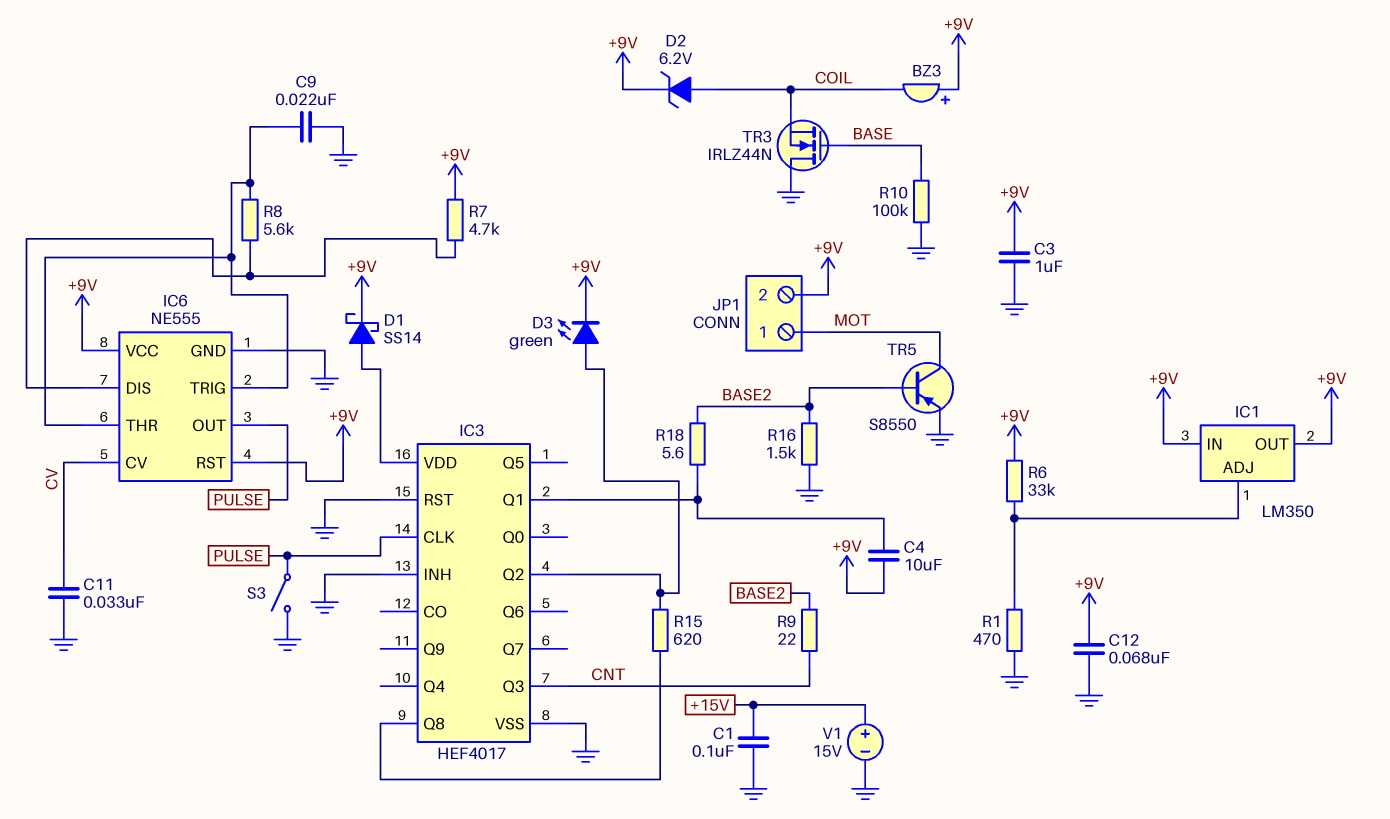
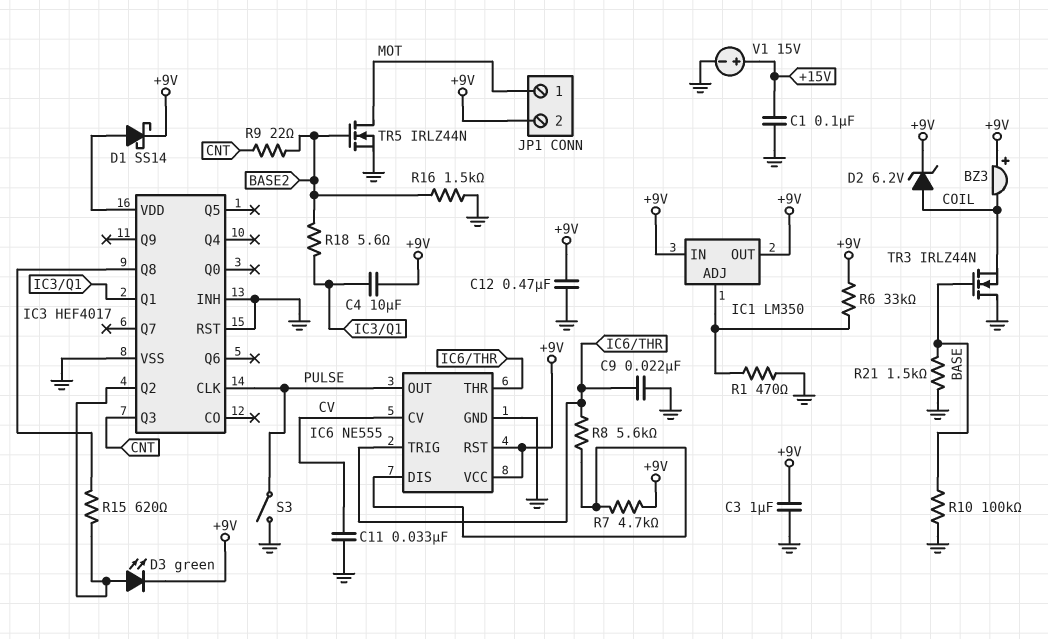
C12: 68nF (+9V, GND) -> 470nF (+9V, GND)
R21: none -> 1.5k (BASE, GND)
TR5: PNP S8550 (B BASE2, C MOT, E GND) -> NMOS IRLZ44N (G BASE2, D MOT, S GND)

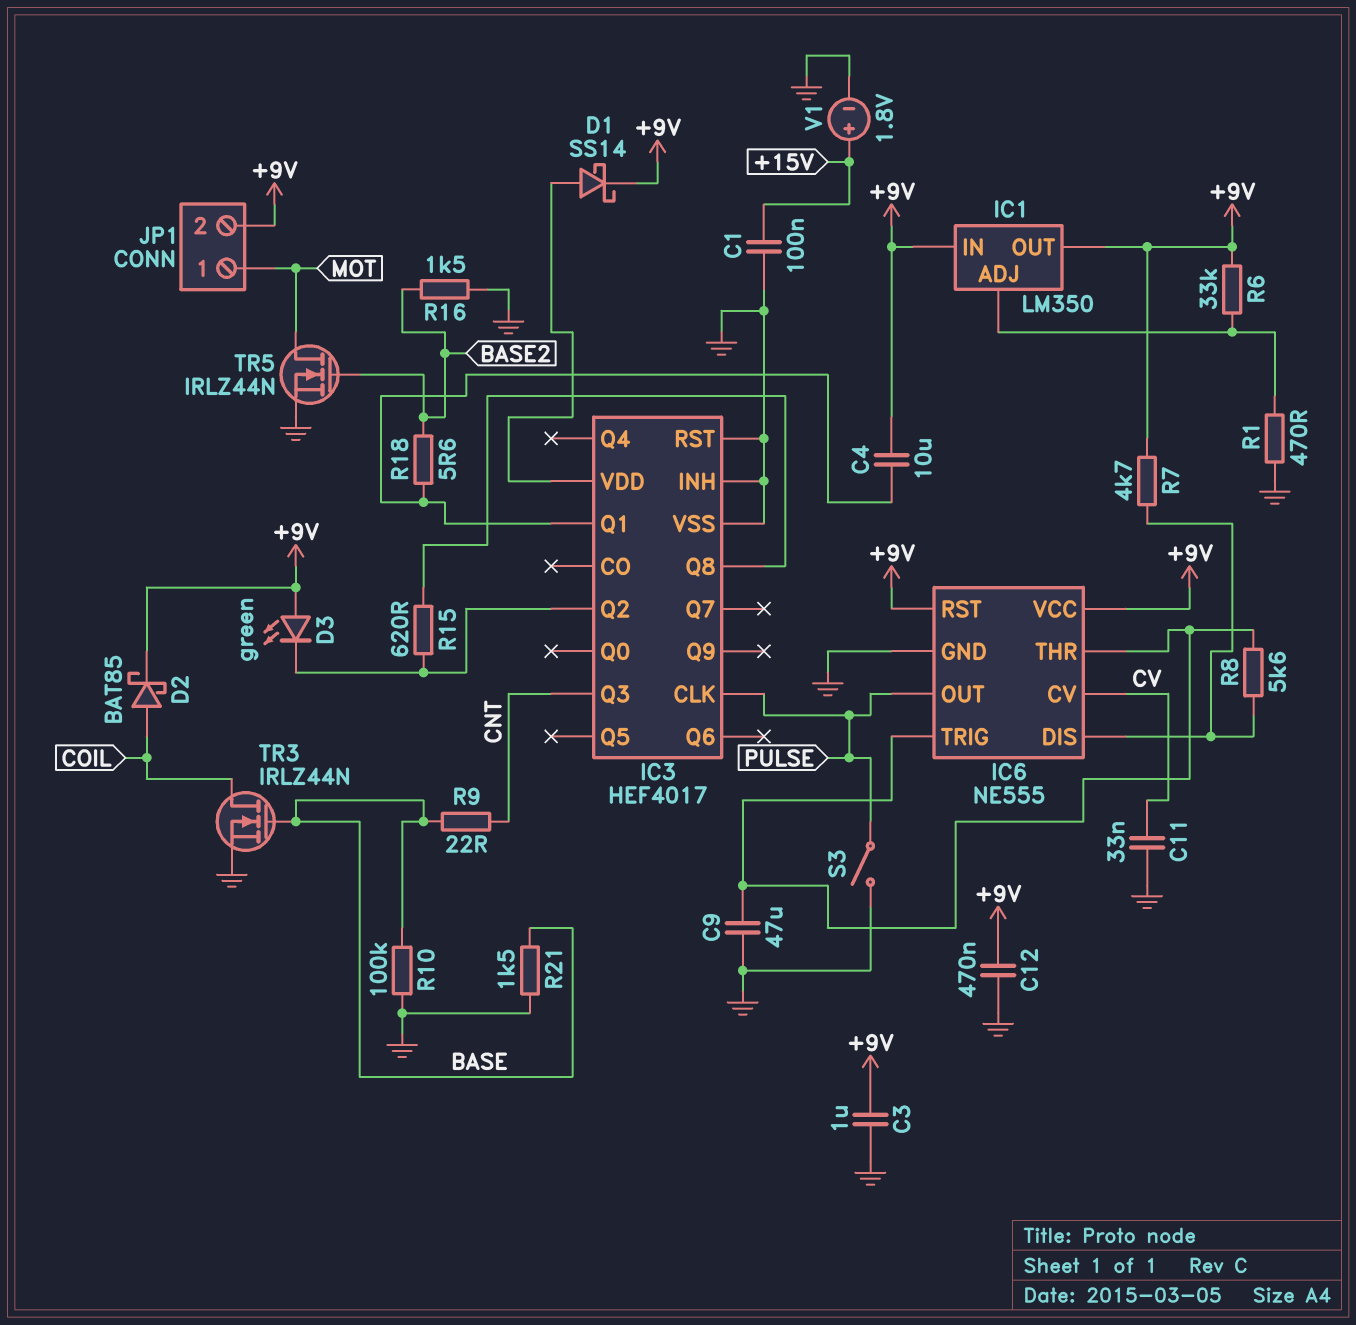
BZ3: buzzer (plus +9V, minus COIL) -> none
C9: 22nF (GND, IC6/THR) -> 47uF (GND, IC6/THR)
D2: zener 6.2V (A COIL, K +9V) -> schottky BAT85 (A COIL, K +9V)
D3: LED green (A IC3/Q2, K +9V) -> LED green (A +9V, K IC3/Q2)
R9: 22 (BASE2, CNT) -> 22 (BASE, CNT)
TR3: NMOS IRLZ44N (G BASE, D GND, S COIL) -> NMOS IRLZ44N (G BASE, D COIL, S GND)
V1: 15V (plus +15V, minus GND) -> 1.8V (plus +15V, minus GND)

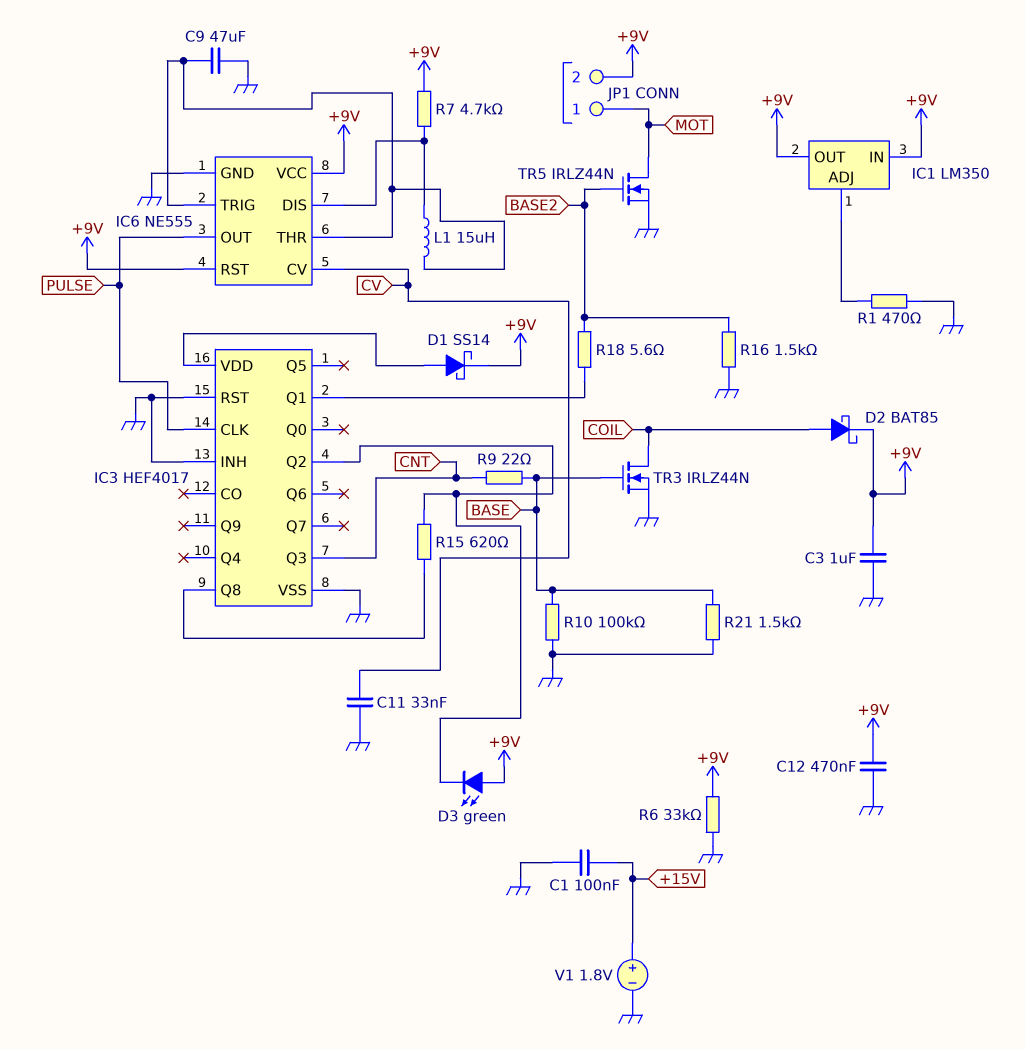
C4: 10uF (+9V, IC3/Q1) -> none
L1: none -> 15uH (IC6/DIS, IC6/THR)
R6: 33k (+9V, IC1/ADJ) -> 33k (+9V, GND)
R8: 5.6k (IC6/DIS, IC6/THR) -> none
S3: switch (GND, PULSE) -> none

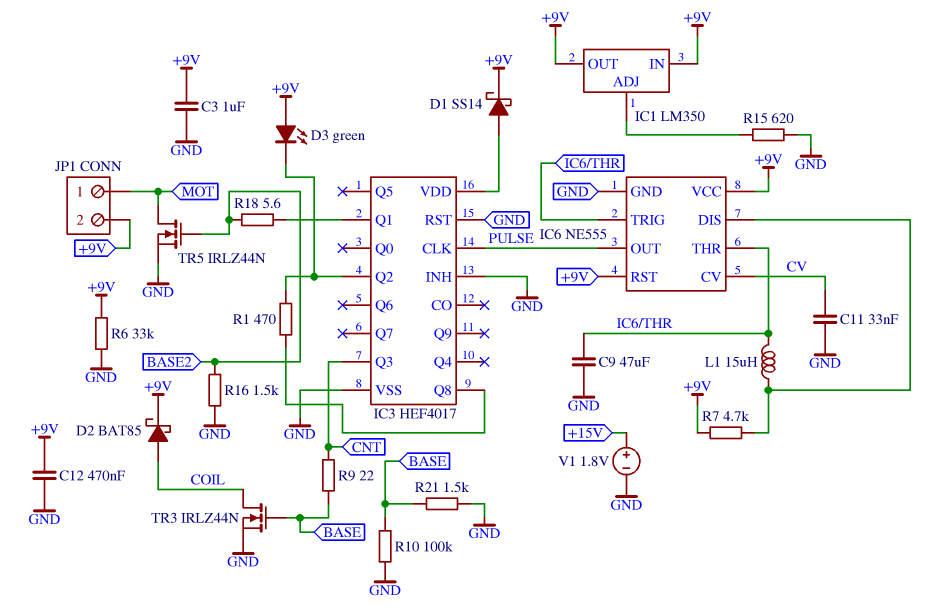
C1: 100nF (+15V, GND) -> none
R1: 470 (GND, IC1/ADJ) -> 470 (IC3/Q2, IC3/Q8)
R15: 620 (IC3/Q2, IC3/Q8) -> 620 (GND, IC1/ADJ)

